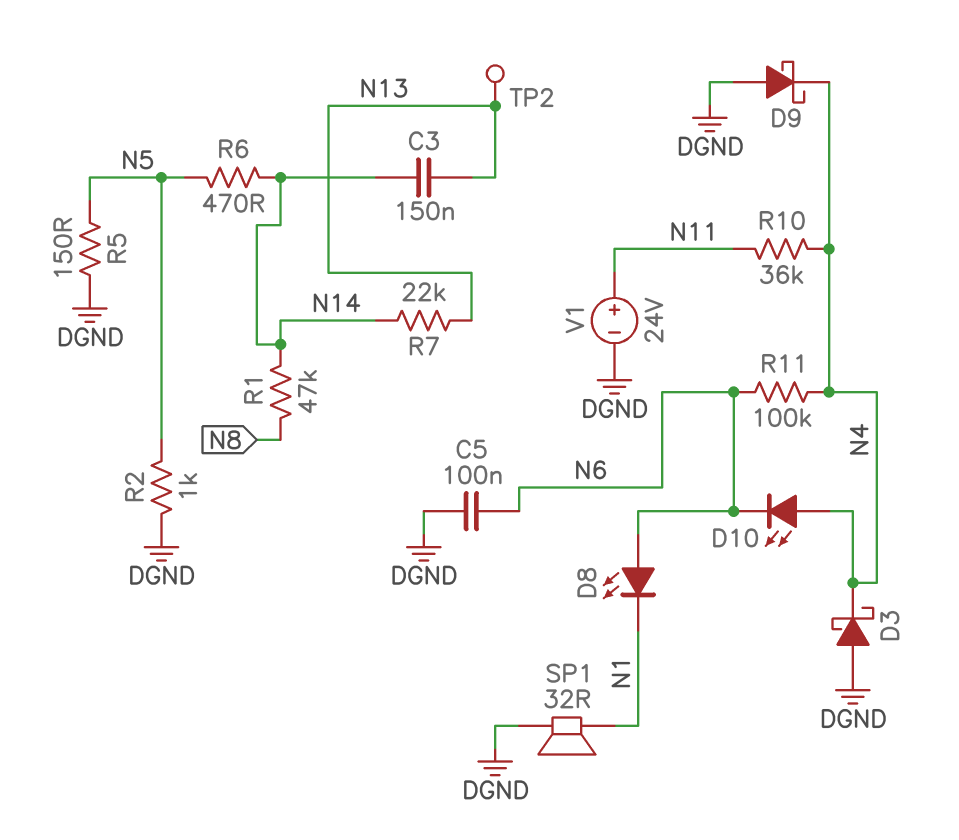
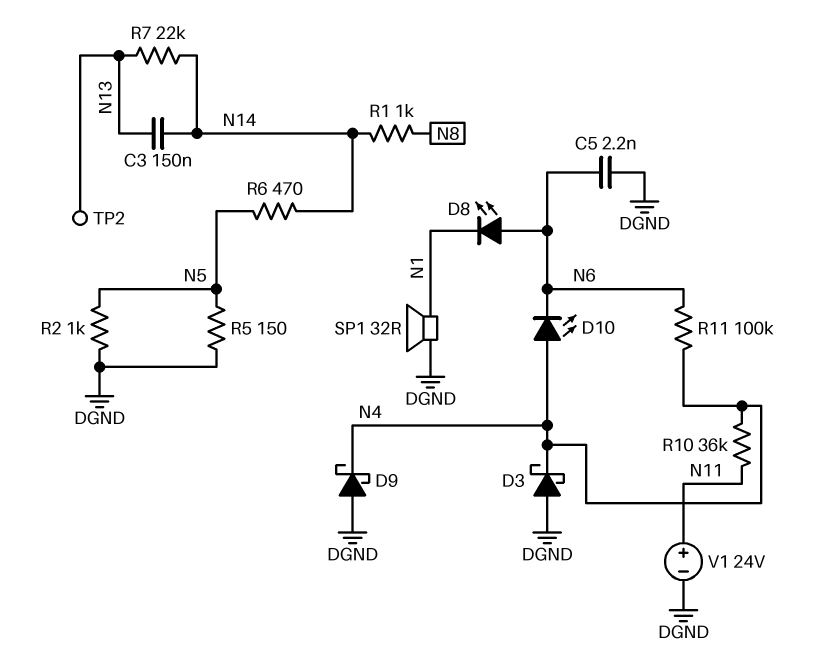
C5: 100nF (DGND, N6) -> 2.2nF (DGND, N6)
R1: 47k (N8, N14) -> 1k (N8, N14)

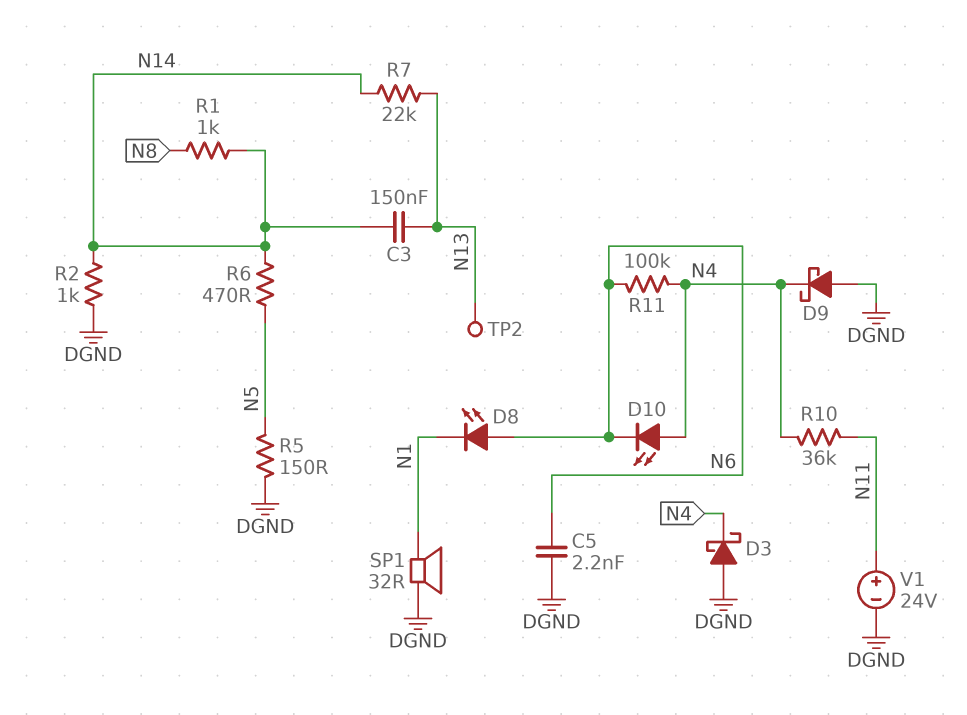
R2: 1k (DGND, N5) -> 1k (DGND, N14)

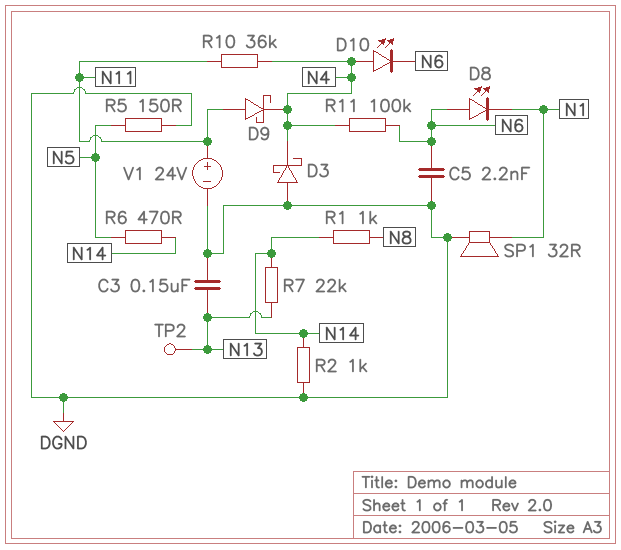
C3: 150nF (N13, N14) -> 150nF (DGND, N13)
D9: schottky (A DGND, K N4) -> schottky (A N11, K N4)

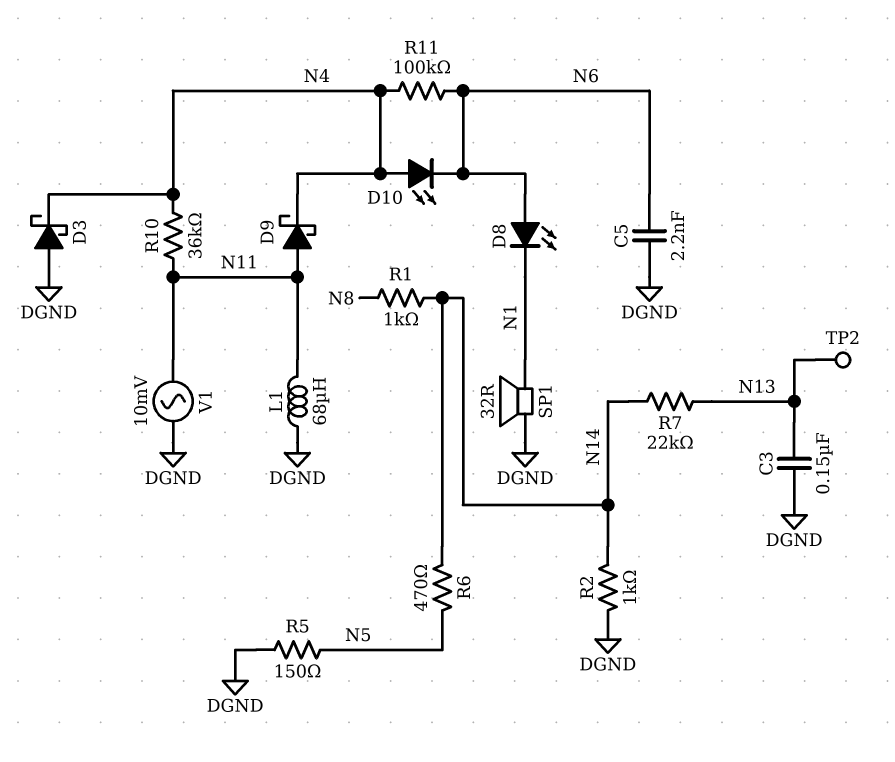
L1: none -> 68uH (DGND, N11)
V1: 24V (plus N11, minus DGND) -> AC 10mV (DGND, N11)

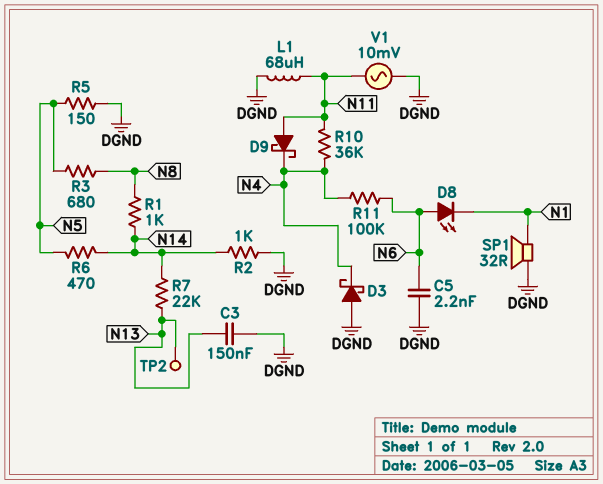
D10: LED (A N4, K N6) -> none
R3: none -> 680 (N5, N8)

